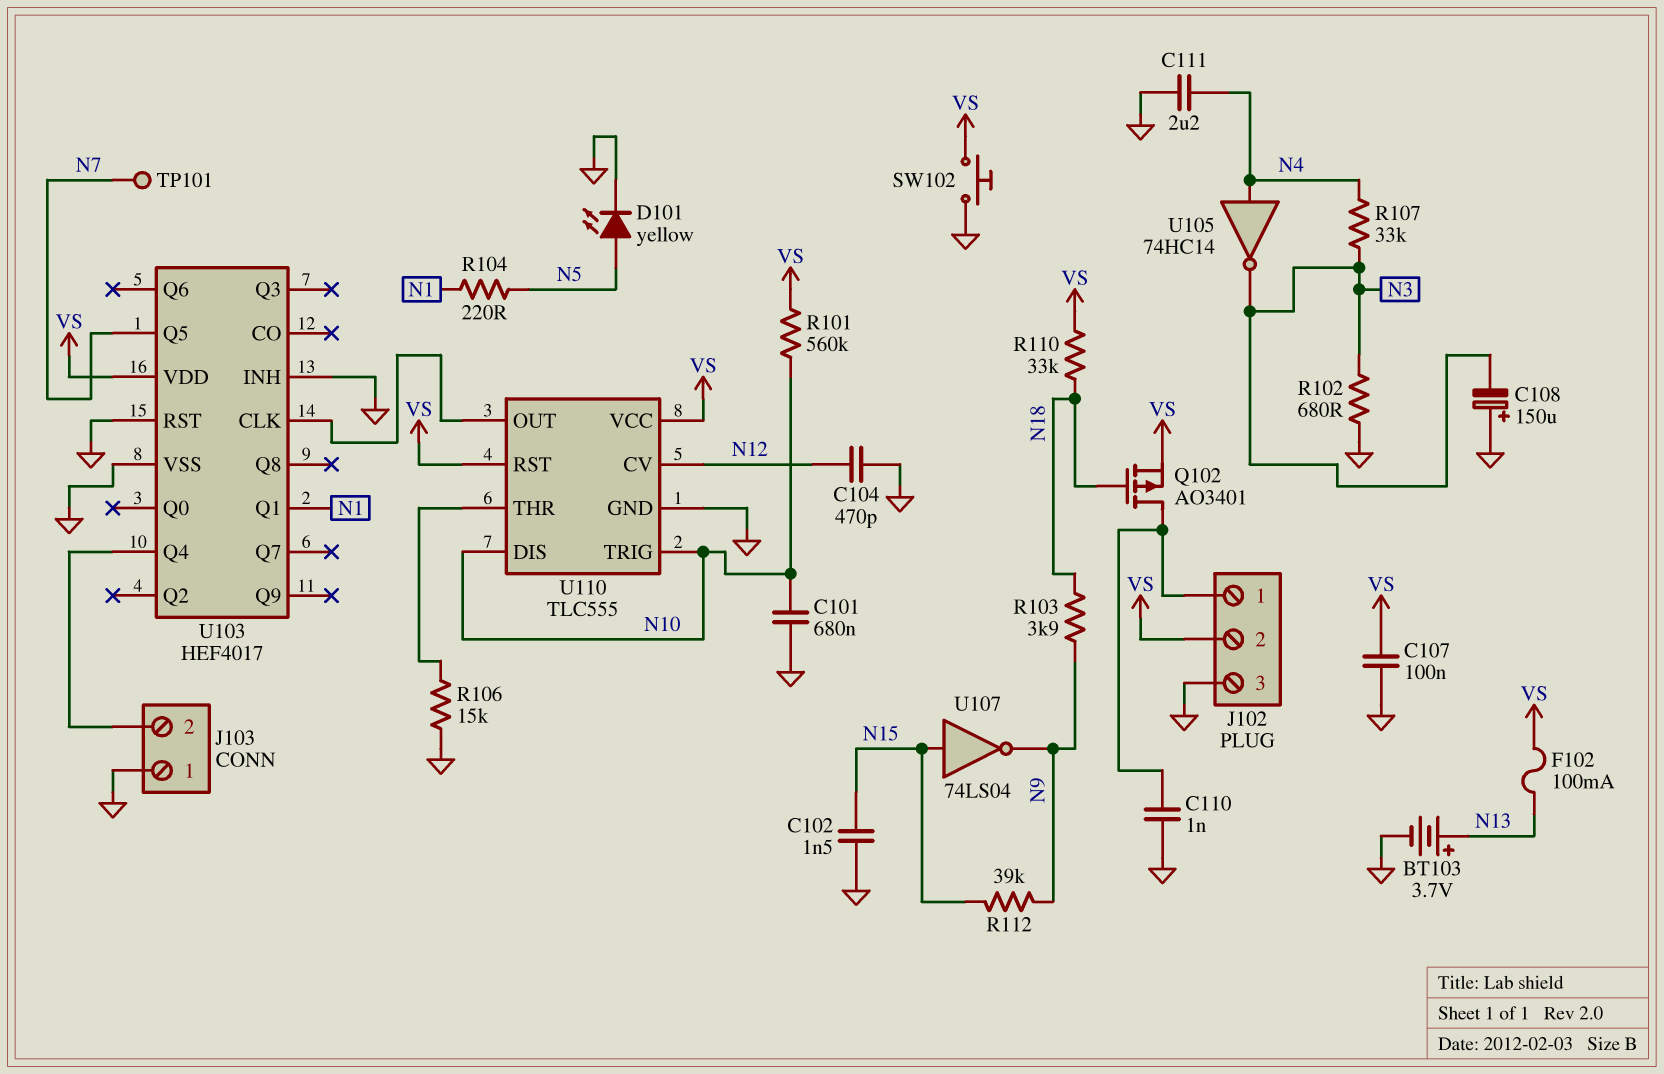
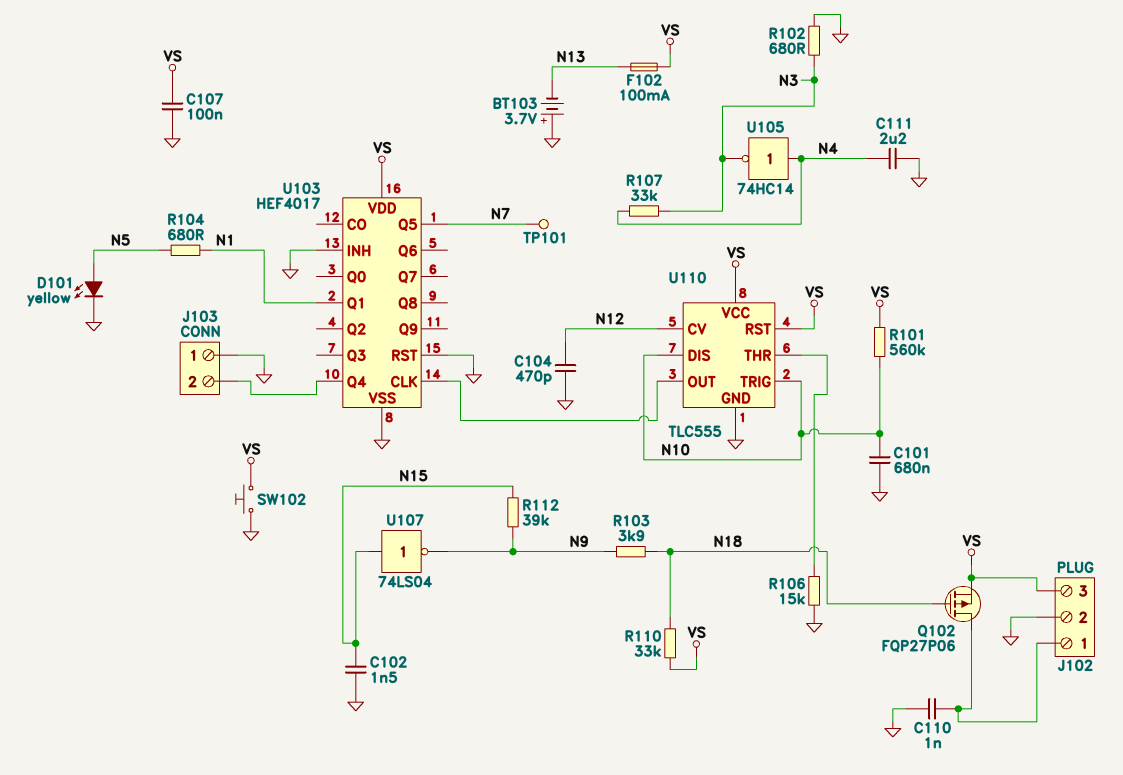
BT103: 3.7V (plus N13, minus GND) -> 3.7V (plus GND, minus N13)
C108: 150uF (plus GND, minus N3) -> none
J102 pin 2: VS -> GND
J102 pin 3: GND -> VS
Q102: PMOS AO3401 (G N18, D J102/1, S VS) -> PMOS FQP27P06 (G N18, D J102/1, S VS)
R104: 220 (N1, N5) -> 680 (N1, N5)

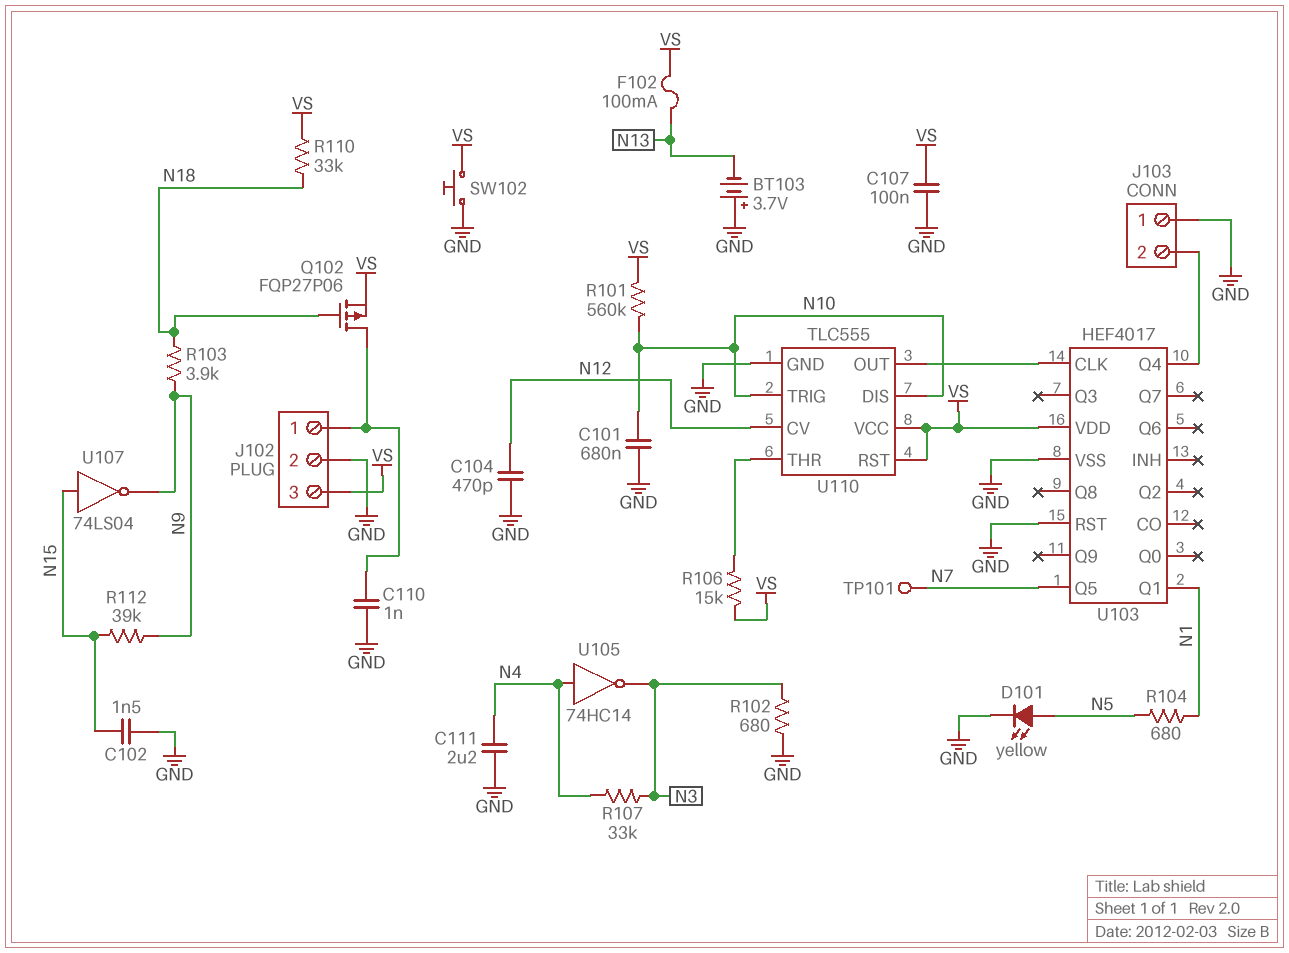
R106: 15k (GND, U110/THR) -> 15k (U110/THR, VS)
U103 pin INH: GND -> none

